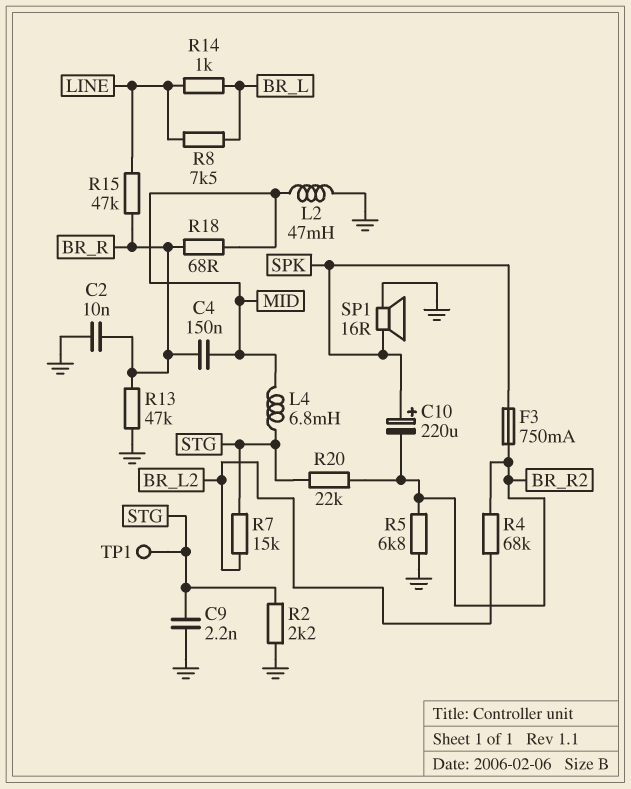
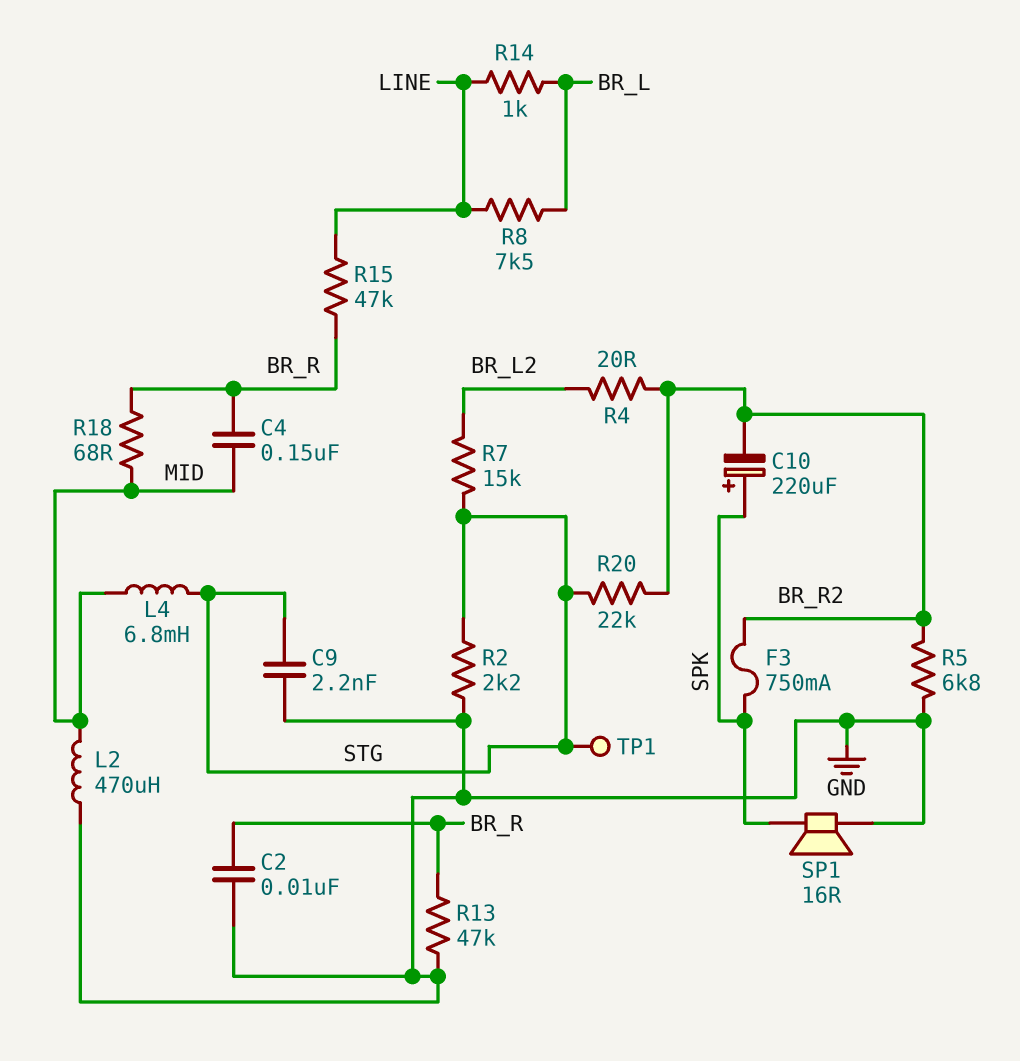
L2: 47mH (GND, MID) -> 470uH (GND, MID)
R4: 68k (BR_L2, BR_R2) -> 20 (BR_L2, BR_R2)

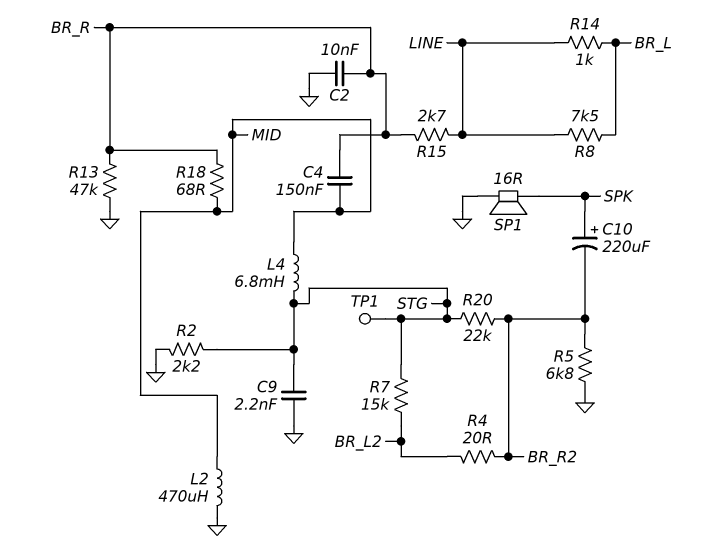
F3: 750mA (BR_R2, SPK) -> none
R15: 47k (BR_R, LINE) -> 2.7k (BR_R, LINE)

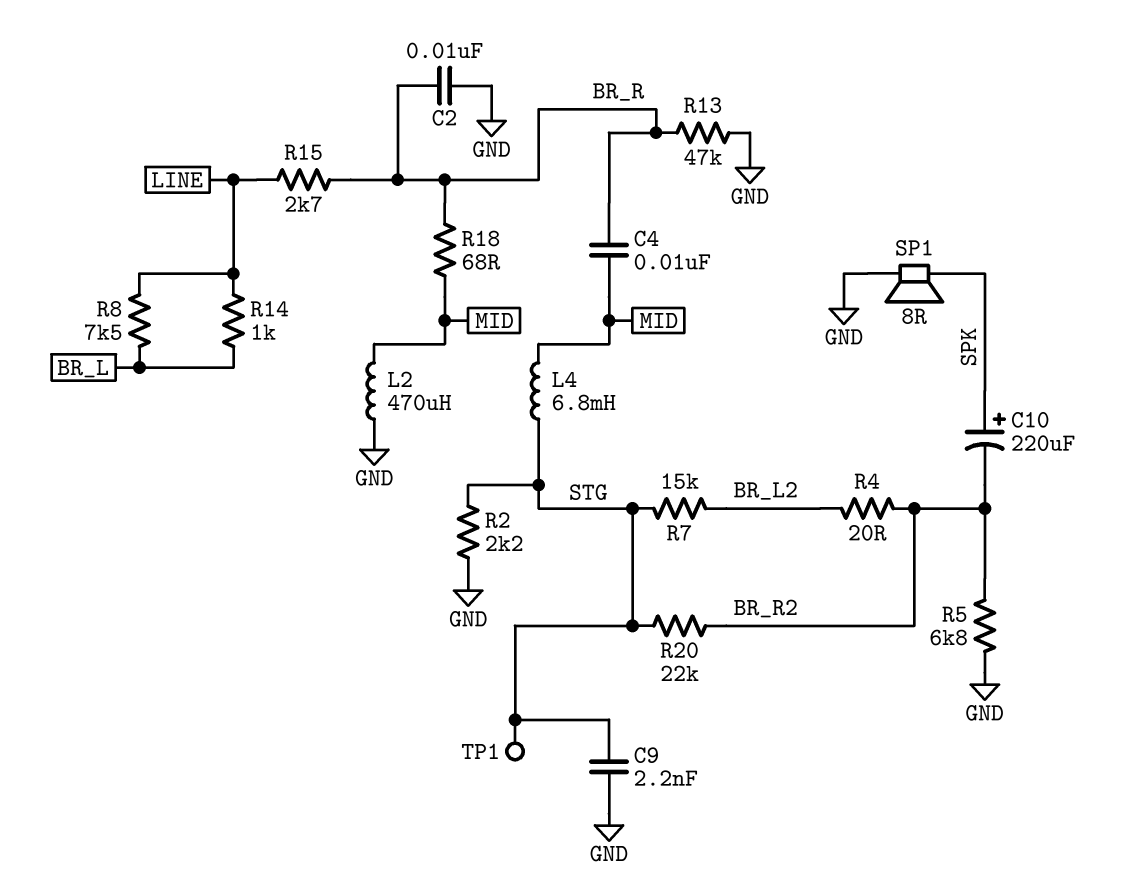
C4: 150nF (BR_R, MID) -> 10nF (BR_R, MID)
SP1: speaker 16R (GND, SPK) -> speaker 8R (GND, SPK)

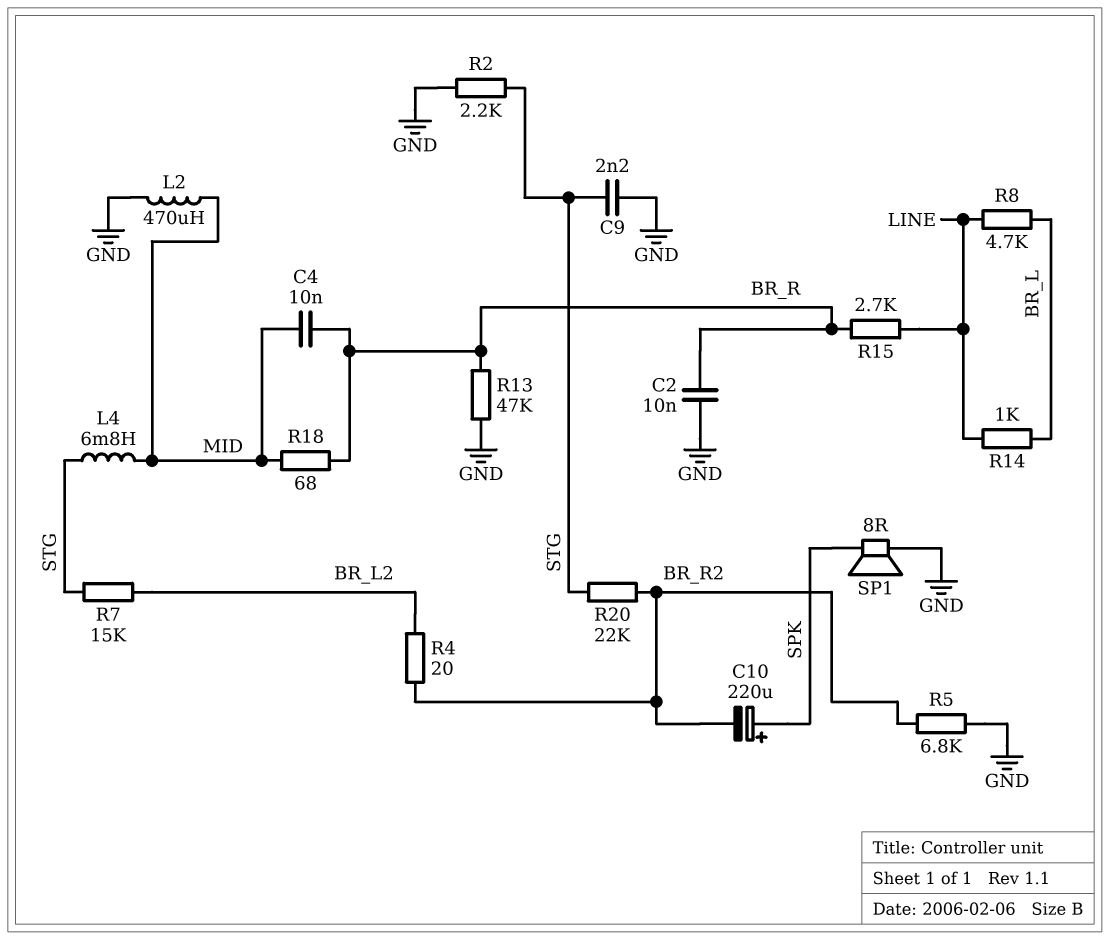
R8: 7.5k (BR_L, LINE) -> 4.7k (BR_L, LINE)
TP1: test point (STG) -> none

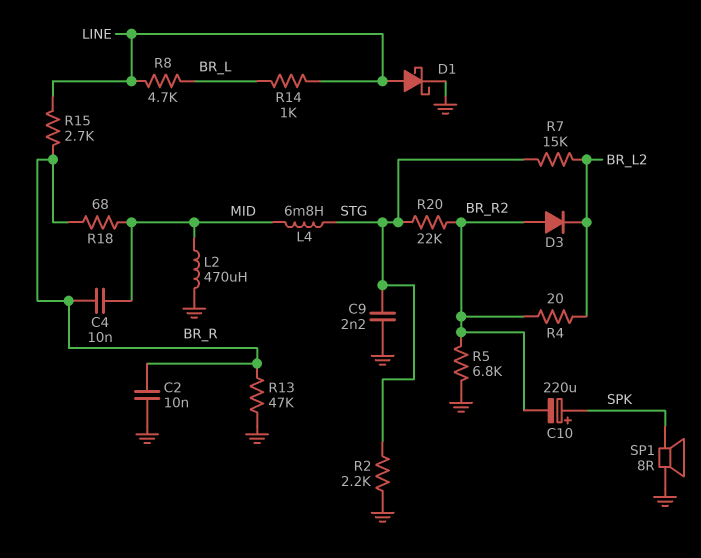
D1: none -> schottky (A LINE, K GND)
D3: none -> diode (A BR_R2, K BR_L2)

